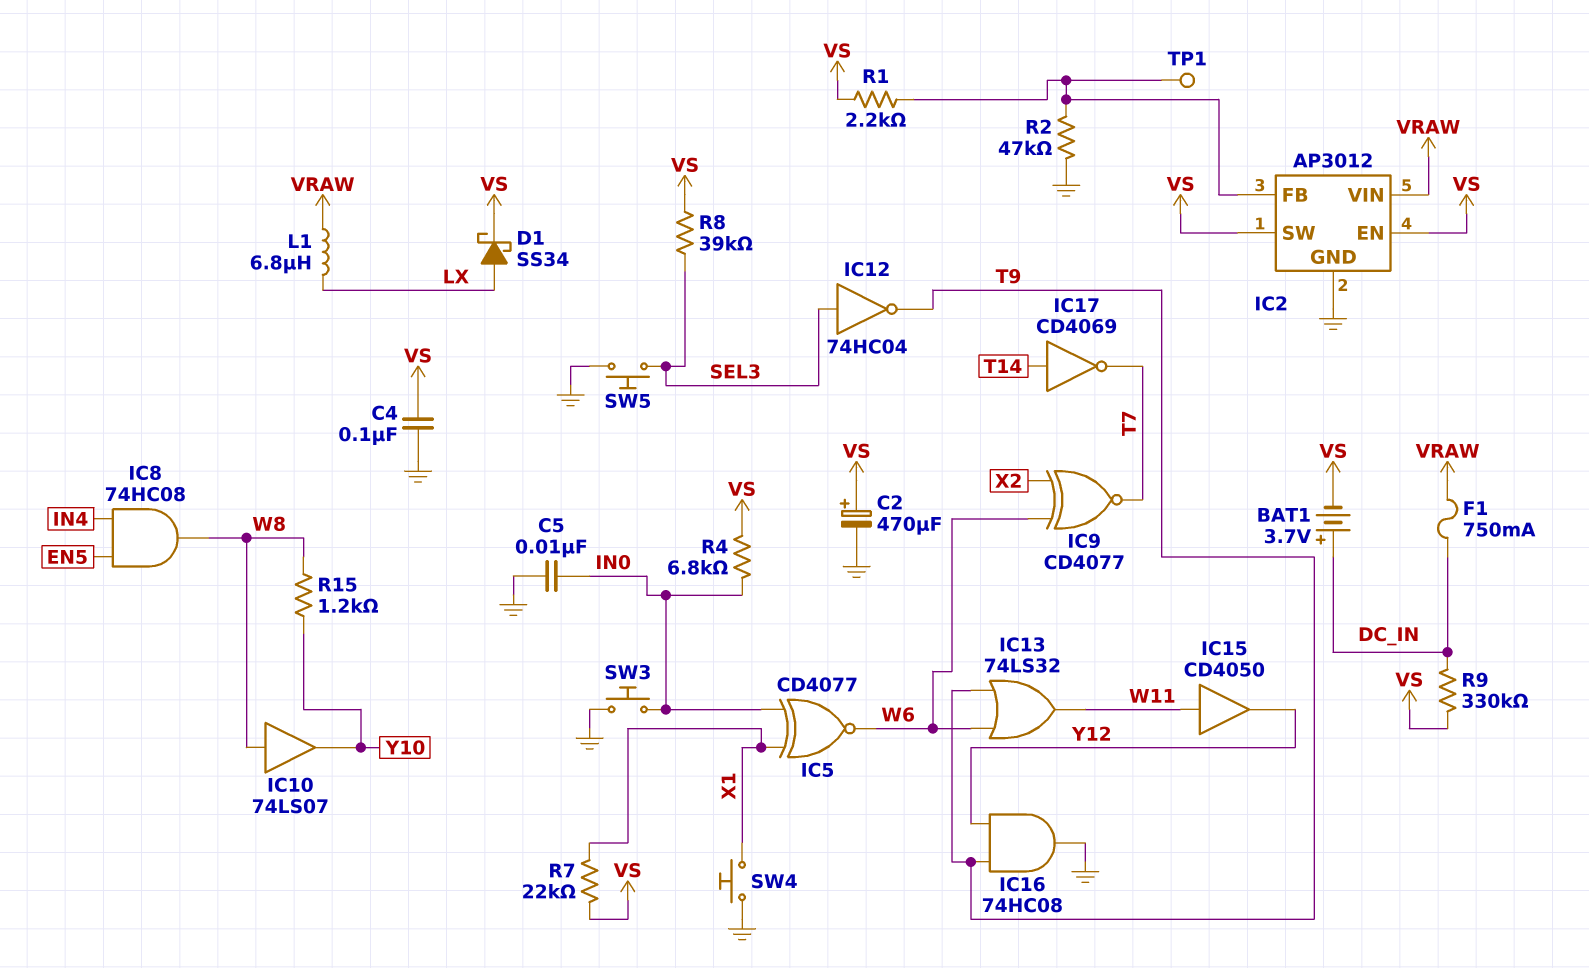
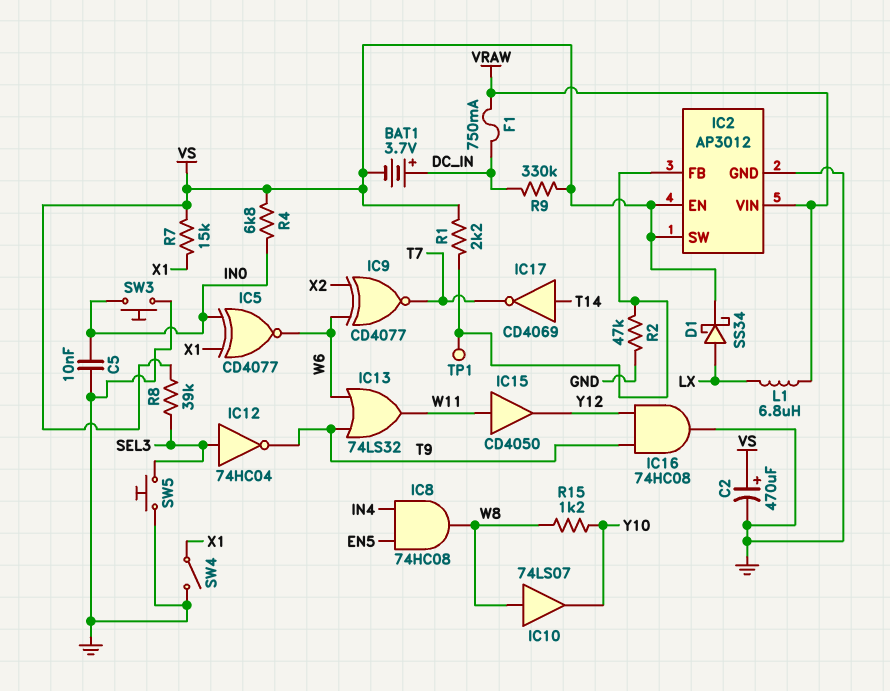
C4: 100nF (GND, VS) -> none
R7: 22k (VS, X1) -> 15k (VS, X1)
SW4: button (GND, X1) -> switch (GND, X1)

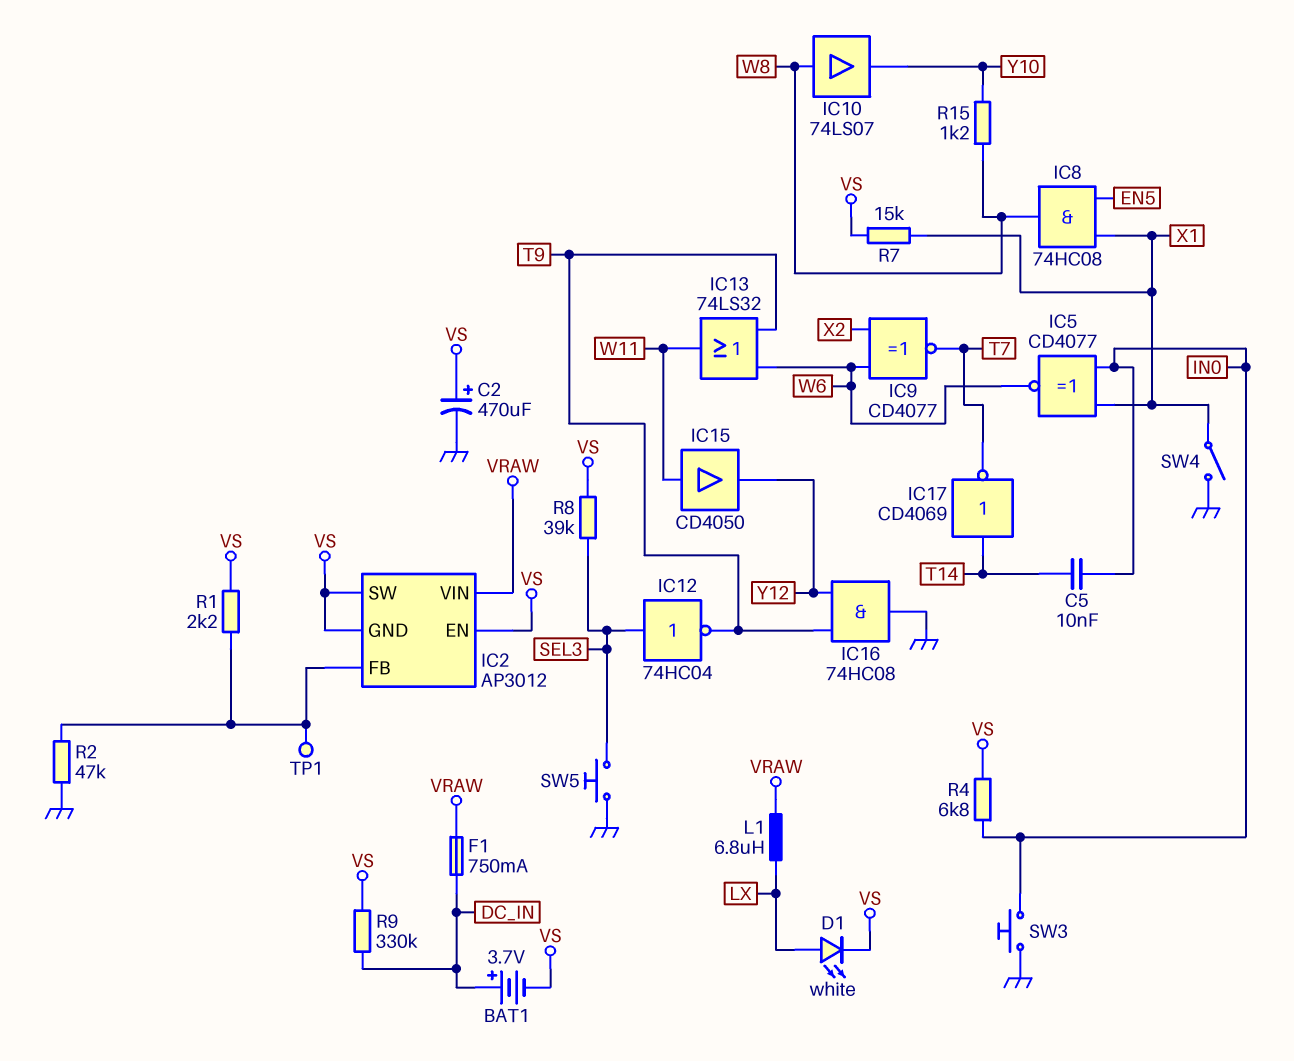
C5: 10nF (GND, IN0) -> 10nF (IN0, T14)
D1: schottky SS34 (A LX, K VS) -> LED white (A LX, K VS)
IC2 pin GND: GND -> VS
IC8: AND 74HC08 (in EN5, in IN4, out W8) -> AND 74HC08 (in EN5, in X1, out W8)

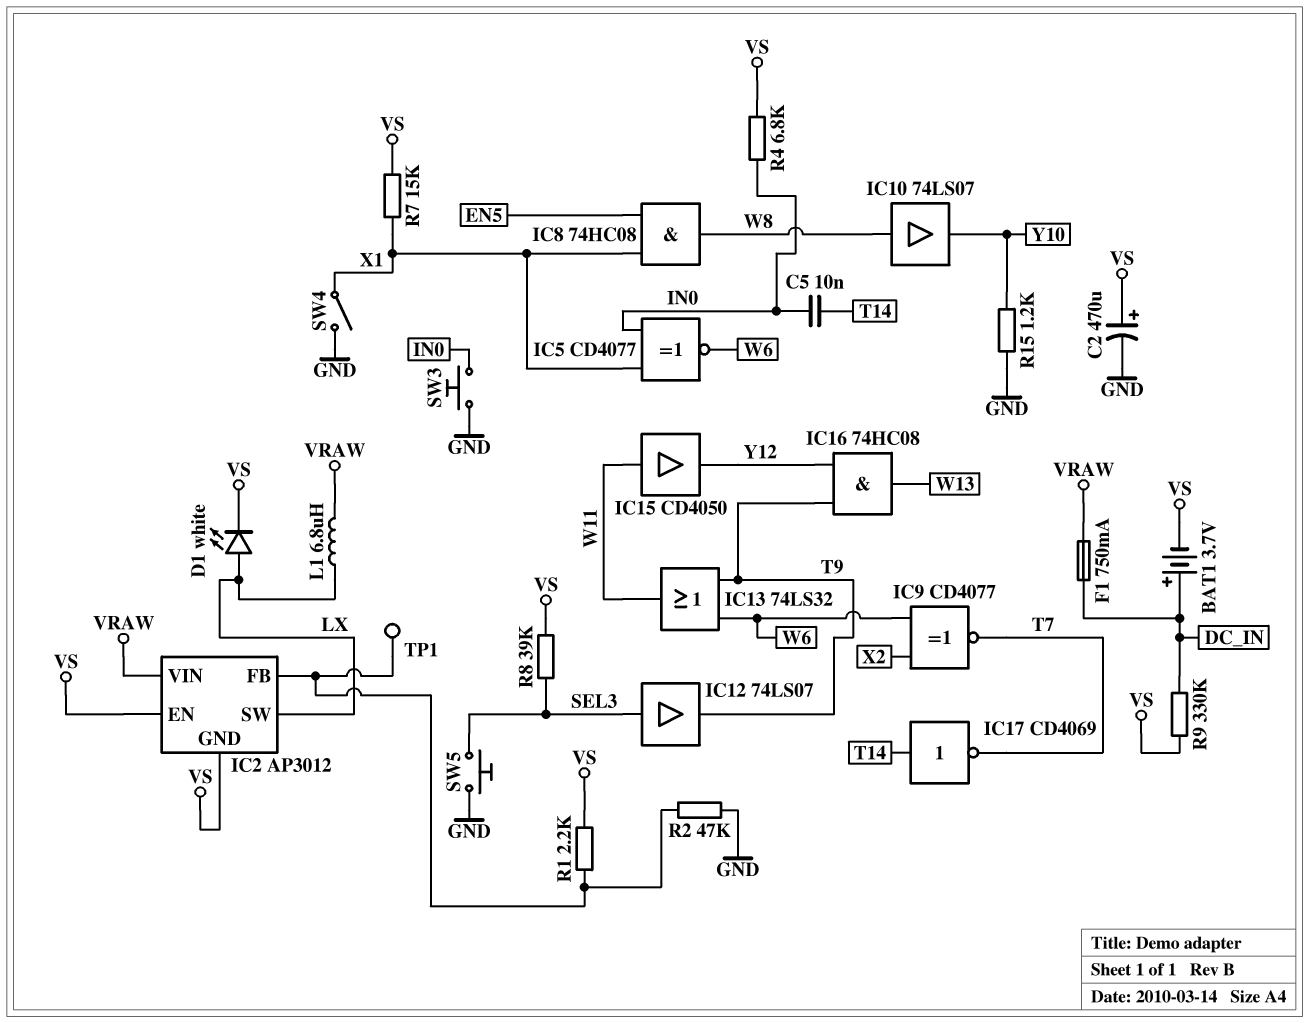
IC2 pin SW: VS -> LX
IC12: NOT 74HC04 (in SEL3, out T9) -> buffer 74LS07 (in SEL3, out T9)
IC16: AND 74HC08 (in T9, in Y12, out GND) -> AND 74HC08 (in T9, in Y12, out W13)
R15: 1.2k (W8, Y10) -> 1.2k (GND, Y10)

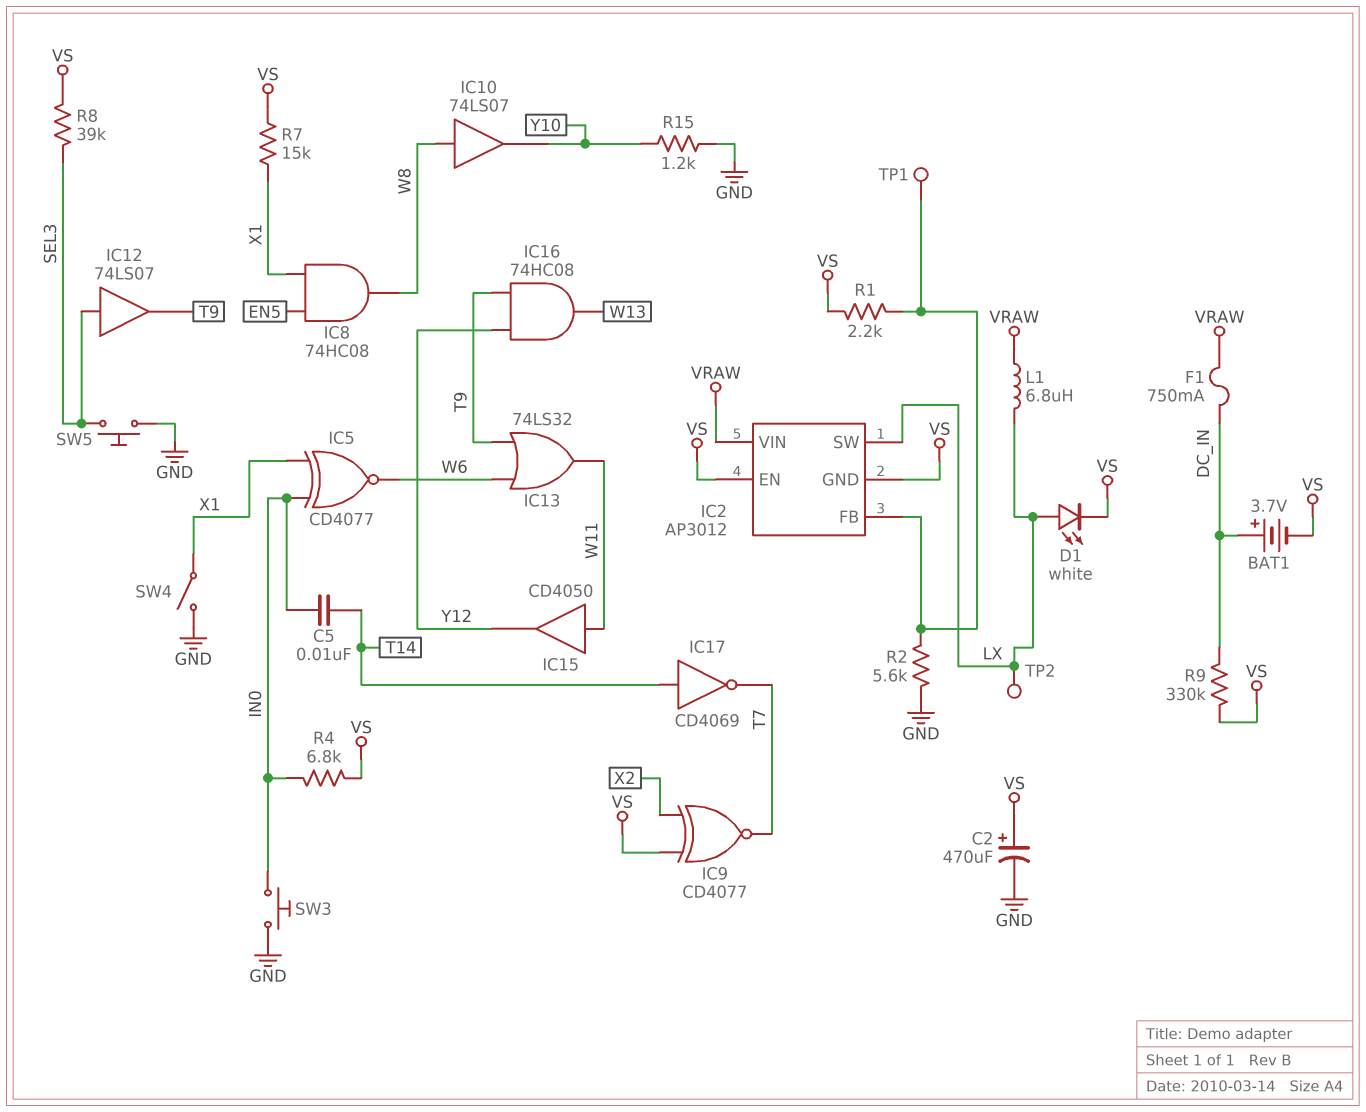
IC9: XNOR CD4077 (in W6, in X2, out T7) -> XNOR CD4077 (in VS, in X2, out T7)
R2: 47k (GND, IC2/FB) -> 5.6k (GND, IC2/FB)
TP2: none -> test point (LX)

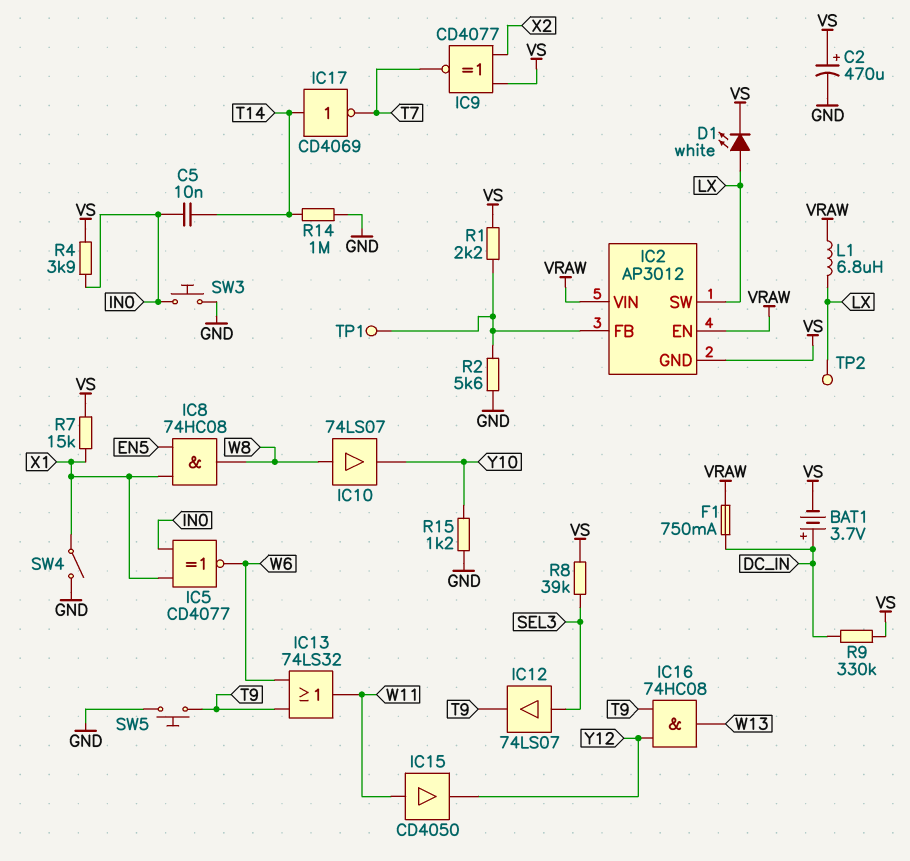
IC2 pin EN: VS -> VRAW
R4: 6.8k (IN0, VS) -> 3.9k (IN0, VS)
R14: none -> 1M (GND, T14)
SW5: button (GND, SEL3) -> button (GND, T9)

